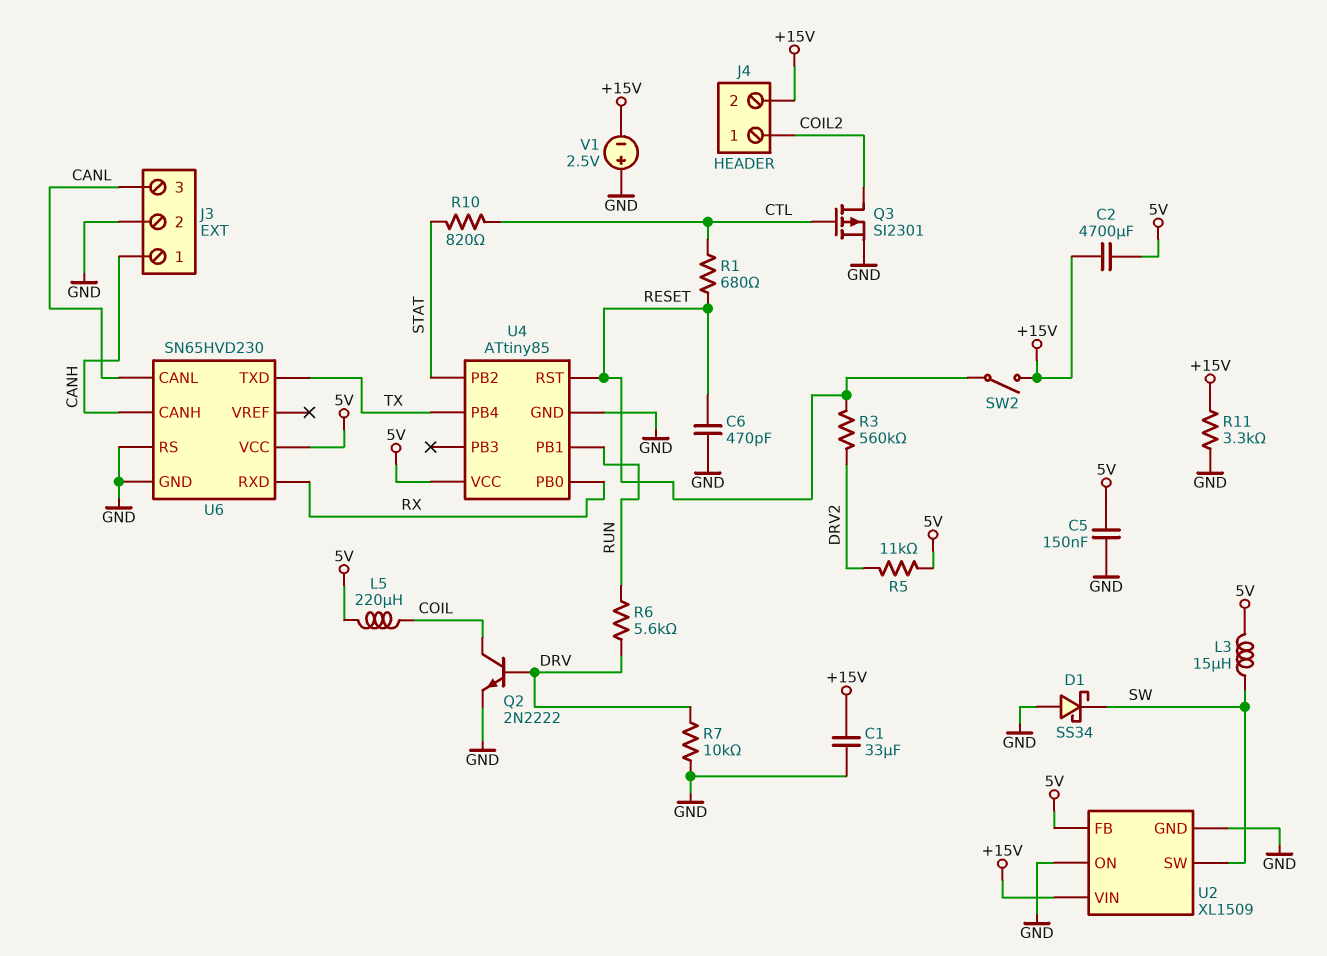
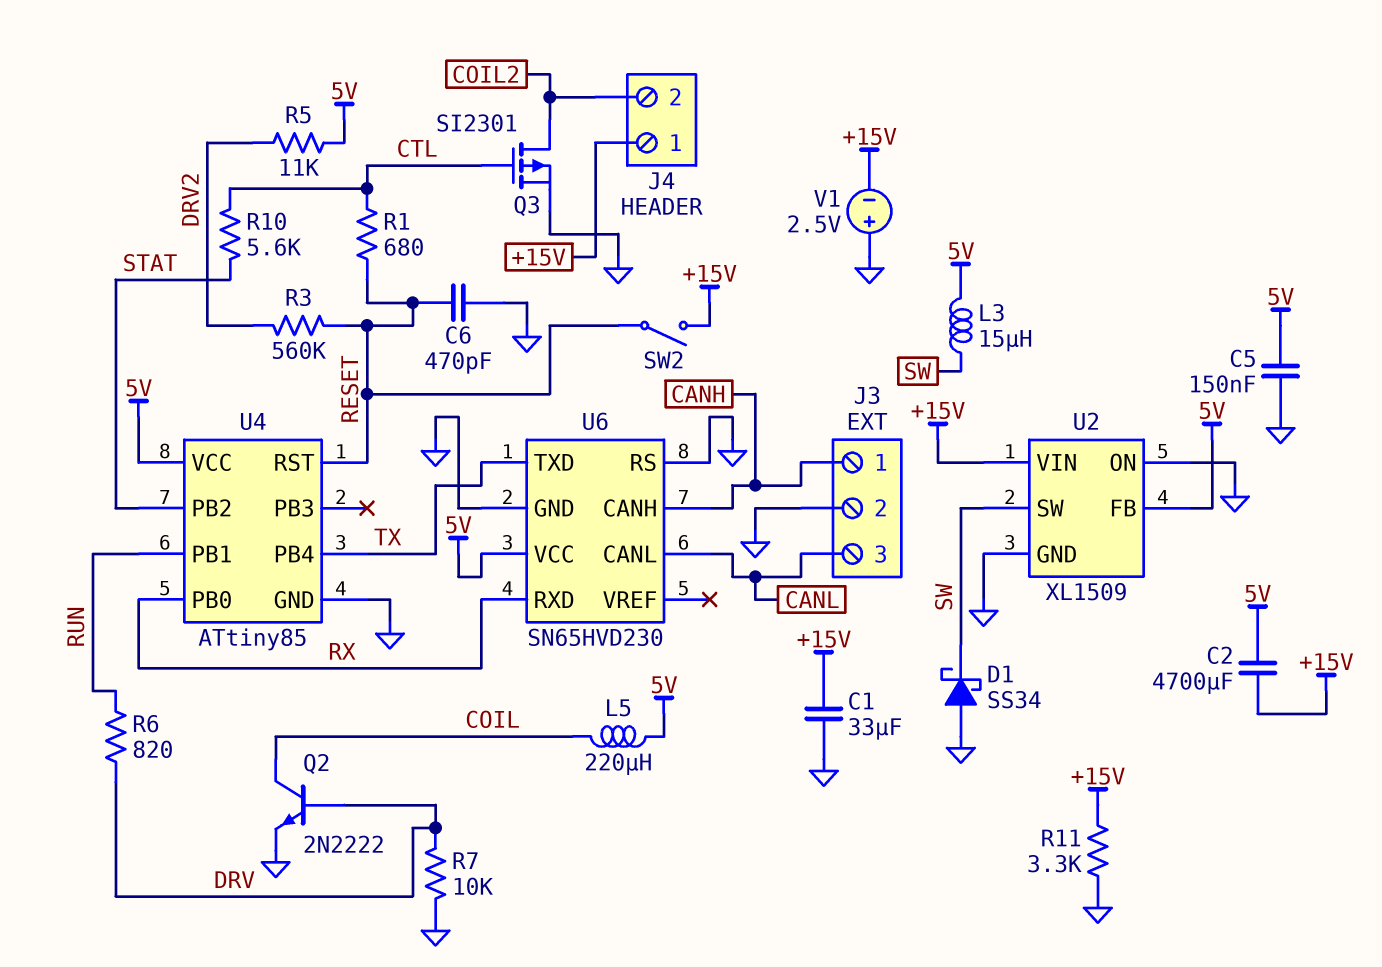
J4 pin 1: COIL2 -> +15V
J4 pin 2: +15V -> COIL2
R6: 5.6k (DRV, RUN) -> 820 (DRV, RUN)
R10: 820 (CTL, STAT) -> 5.6k (CTL, STAT)

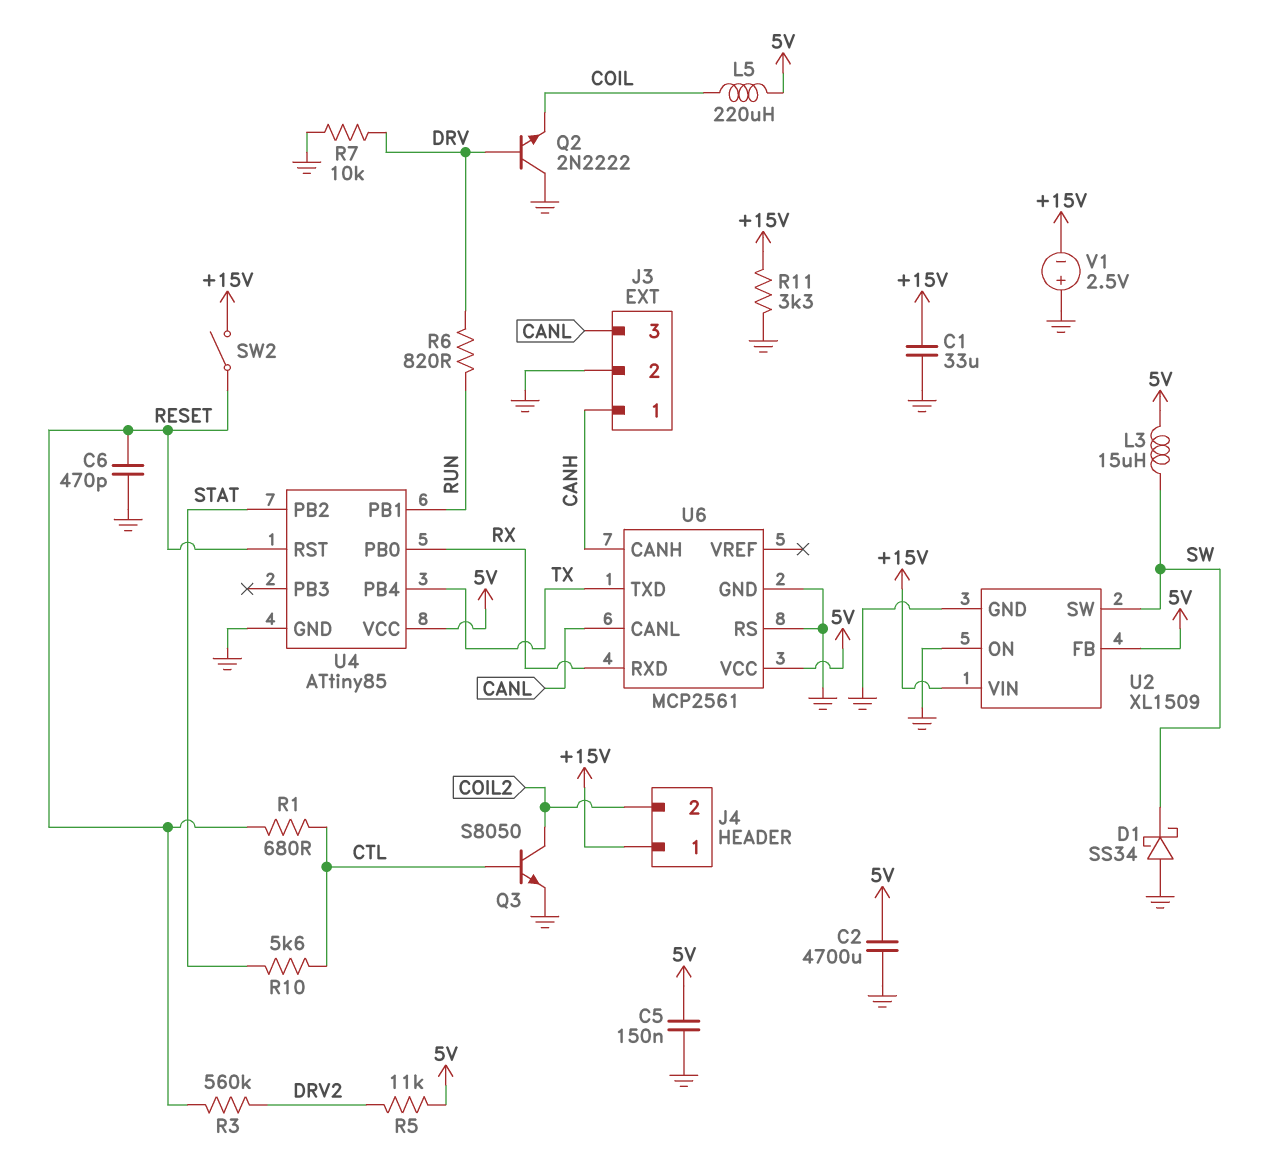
C2: 4700uF (+15V, 5V) -> 4700uF (5V, GND)
Q2: NPN 2N2222 (B DRV, C COIL, E GND) -> NPN 2N2222 (B DRV, C GND, E COIL)
Q3: PMOS SI2301 (G CTL, D COIL2, S GND) -> NPN S8050 (B CTL, C COIL2, E GND)
U6: SN65HVD230 -> MCP2561

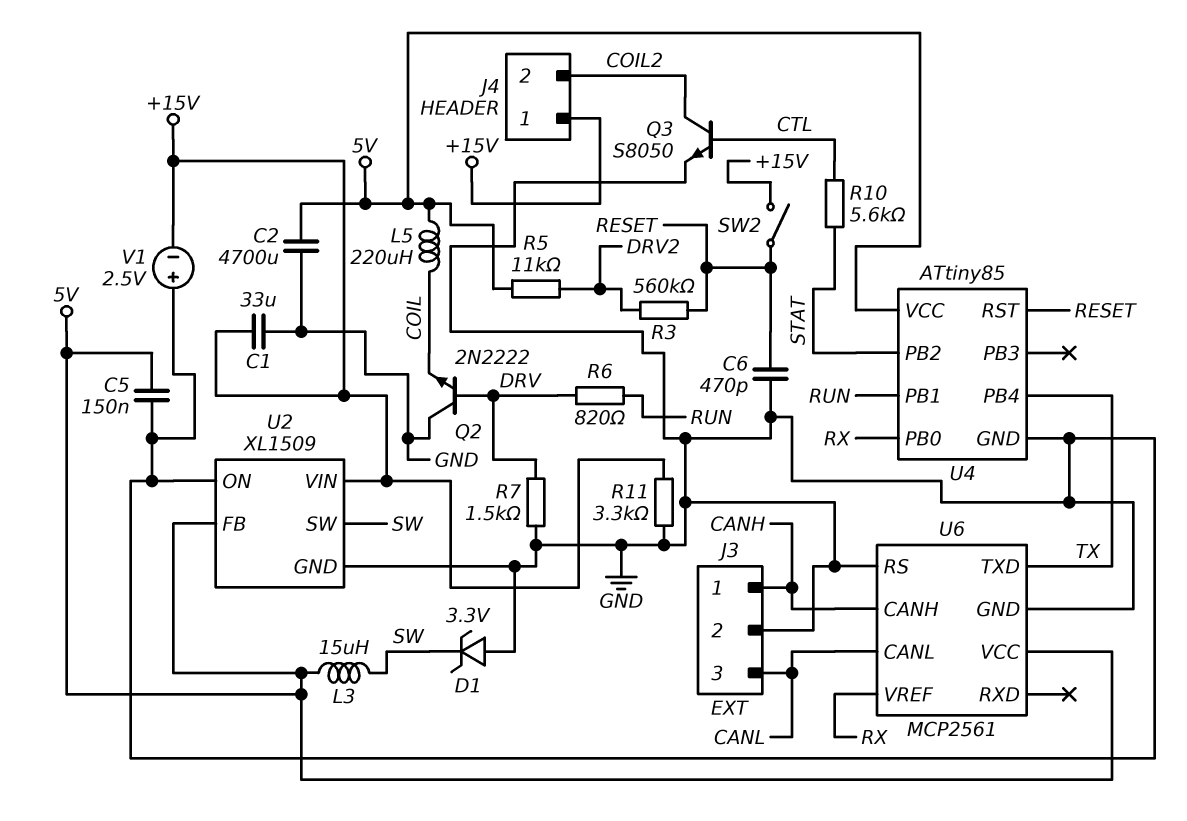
D1: schottky SS34 (A GND, K SW) -> zener 3.3V (A GND, K SW)
R1: 680 (CTL, RESET) -> none
R7: 10k (DRV, GND) -> 1.5k (DRV, GND)
U6 pin RXD: RX -> none
U6 pin VREF: none -> RX

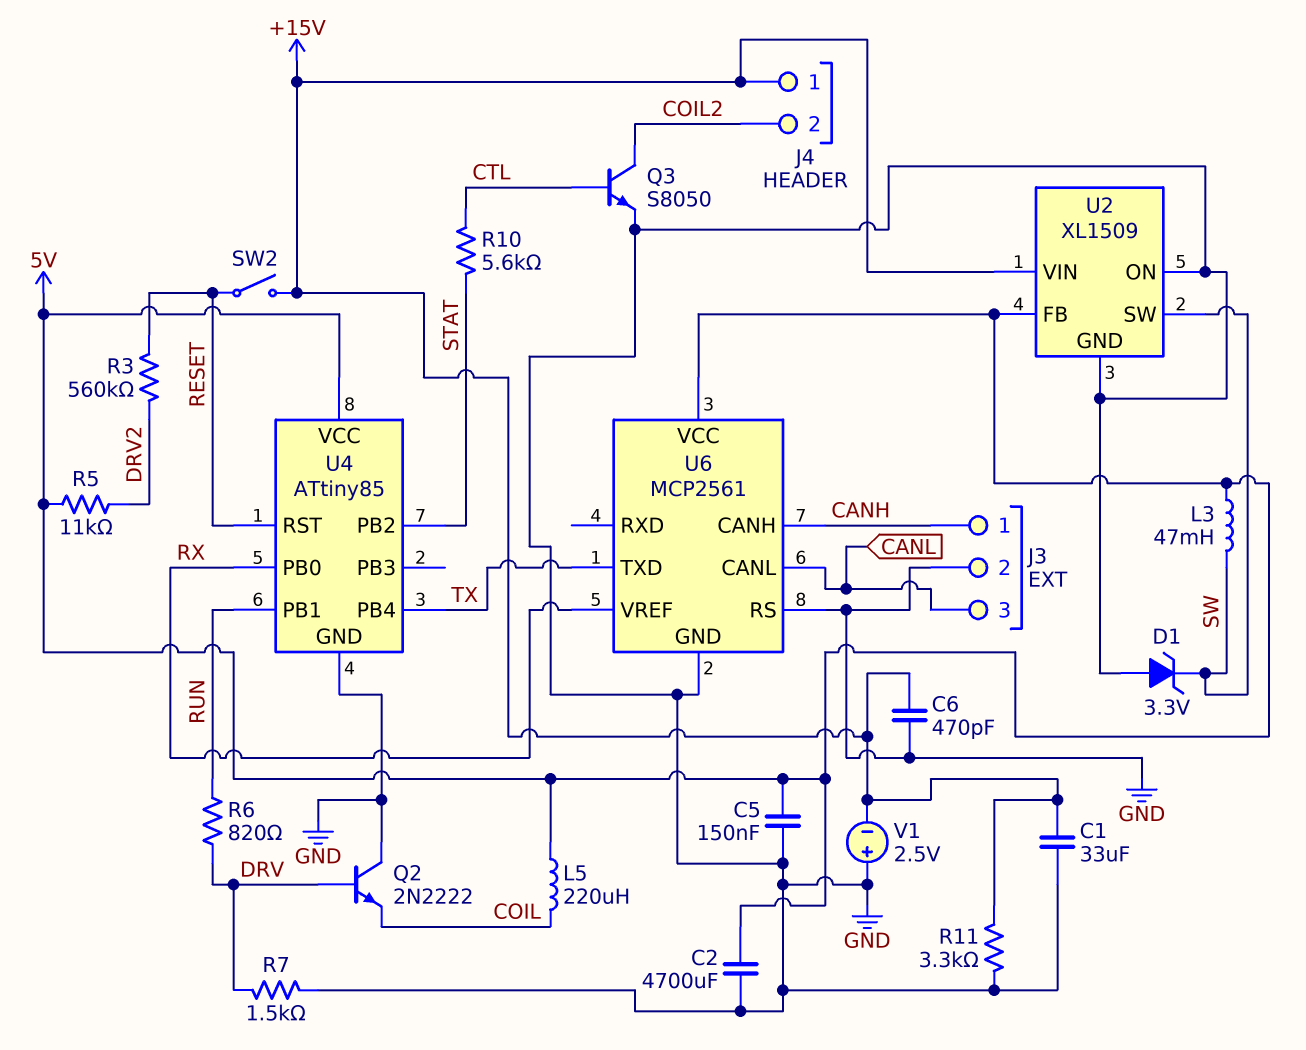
C6: 470pF (GND, RESET) -> 470pF (+15V, GND)
L3: 15uH (5V, SW) -> 47mH (5V, SW)

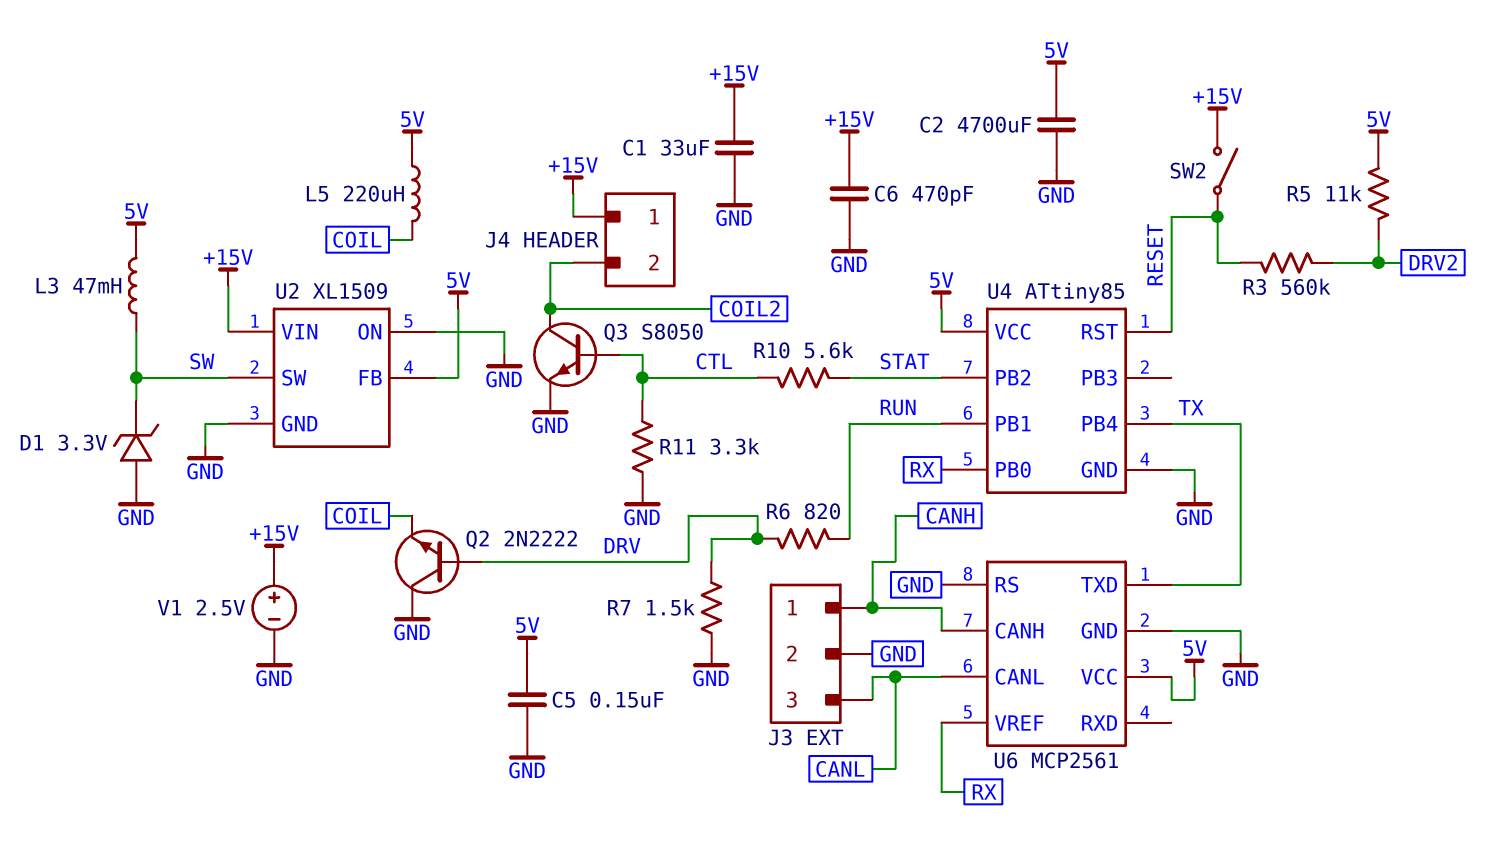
R11: 3.3k (+15V, GND) -> 3.3k (CTL, GND)
V1: 2.5V (plus GND, minus +15V) -> 2.5V (plus +15V, minus GND)

